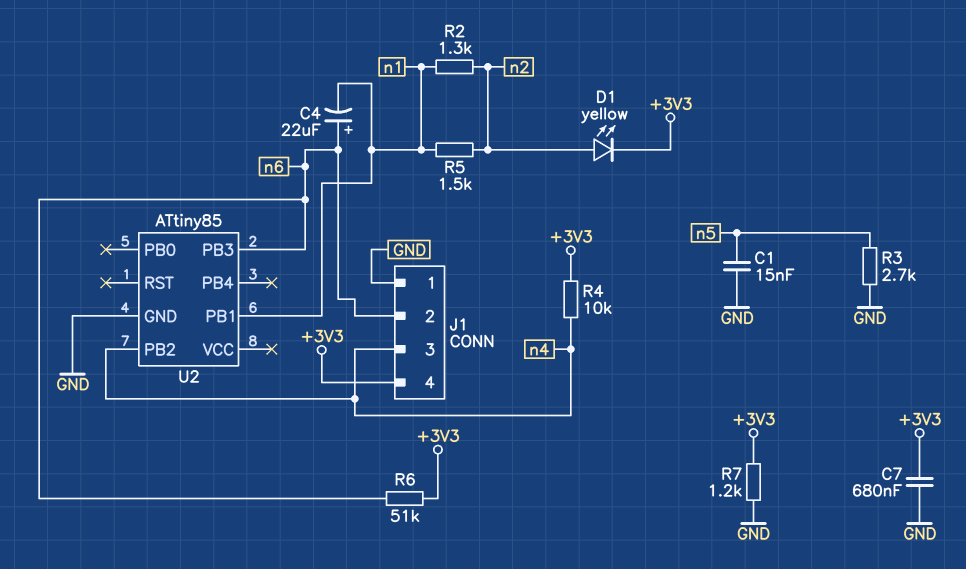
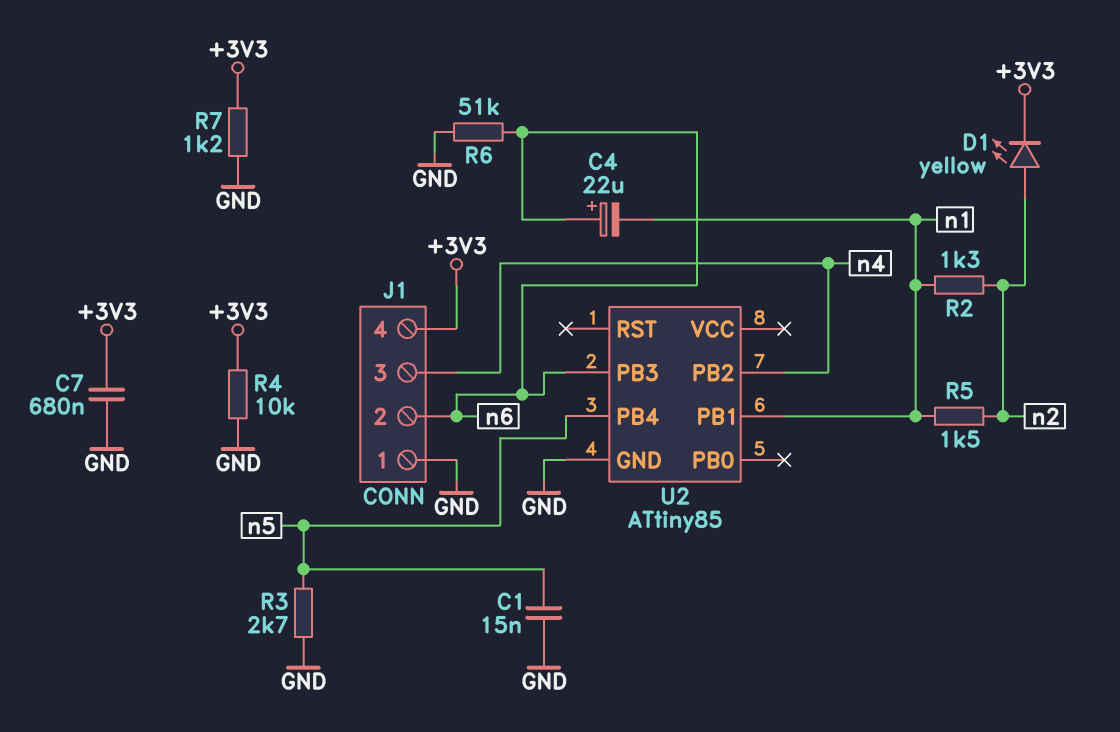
R4: 10k (+3V3, n4) -> 10k (+3V3, GND)
R6: 51k (+3V3, n6) -> 51k (GND, n6)
U2 pin PB4: none -> n5

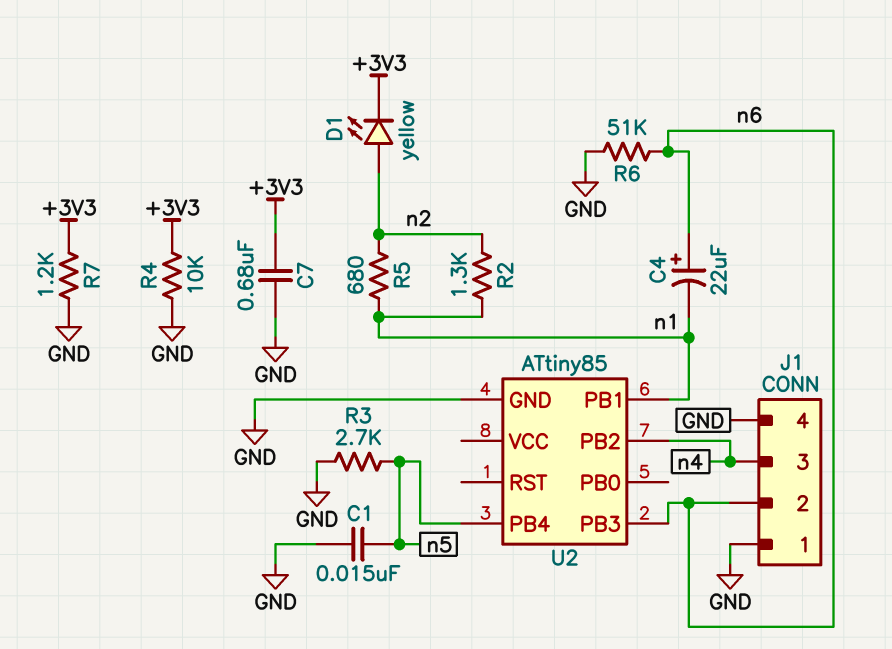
J1 pin 4: +3V3 -> GND
R5: 1.5k (n1, n2) -> 680 (n1, n2)

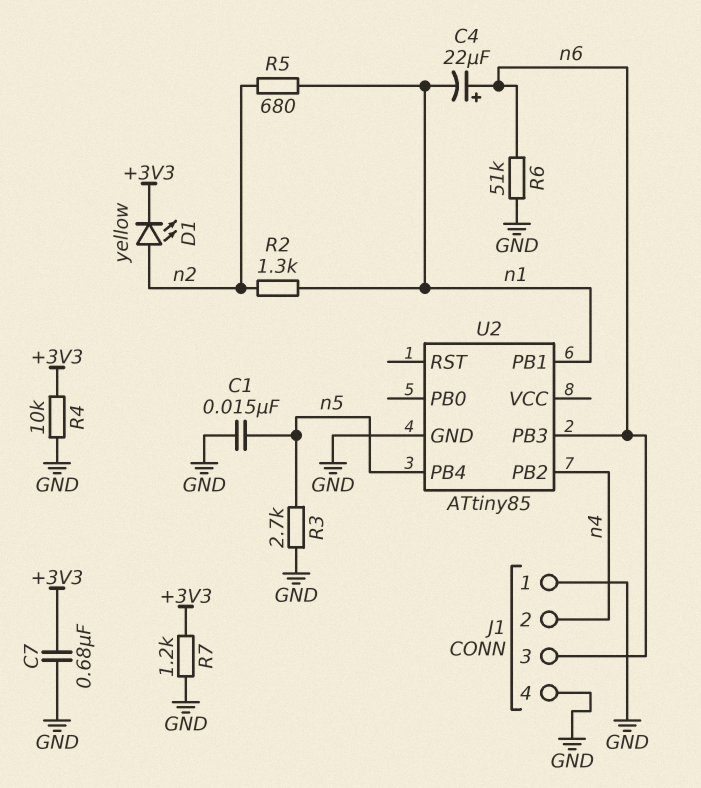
J1 pin 2: n6 -> n4
J1 pin 3: n4 -> n6

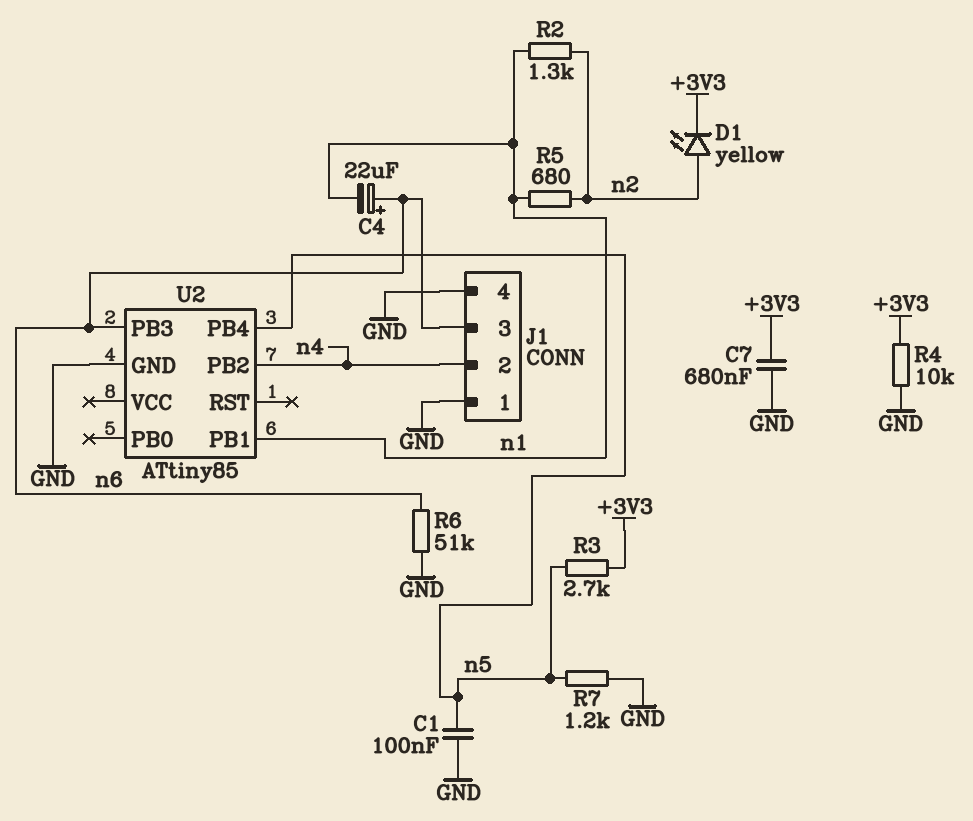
C1: 15nF (GND, n5) -> 100nF (GND, n5)
R3: 2.7k (GND, n5) -> 2.7k (+3V3, n5)
R7: 1.2k (+3V3, GND) -> 1.2k (GND, n5)

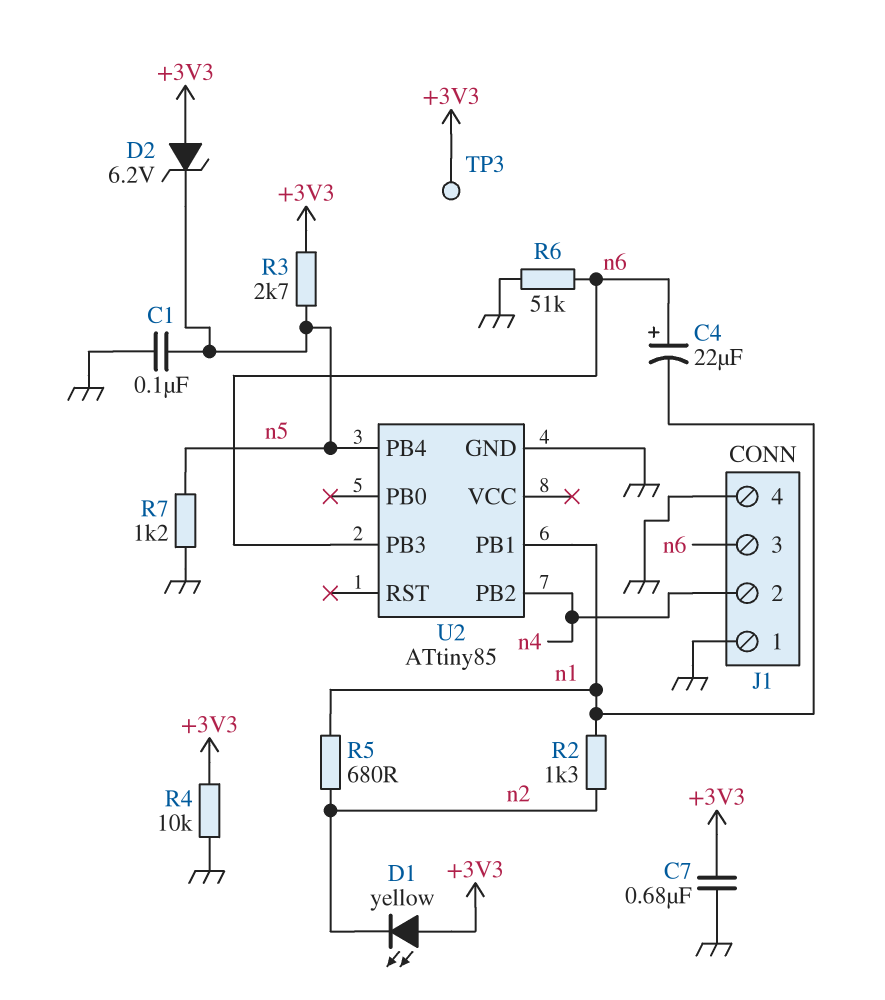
D1: LED yellow (A n2, K +3V3) -> LED yellow (A +3V3, K n2)
D2: none -> zener 6.2V (A +3V3, K n5)
TP3: none -> test point (+3V3)

